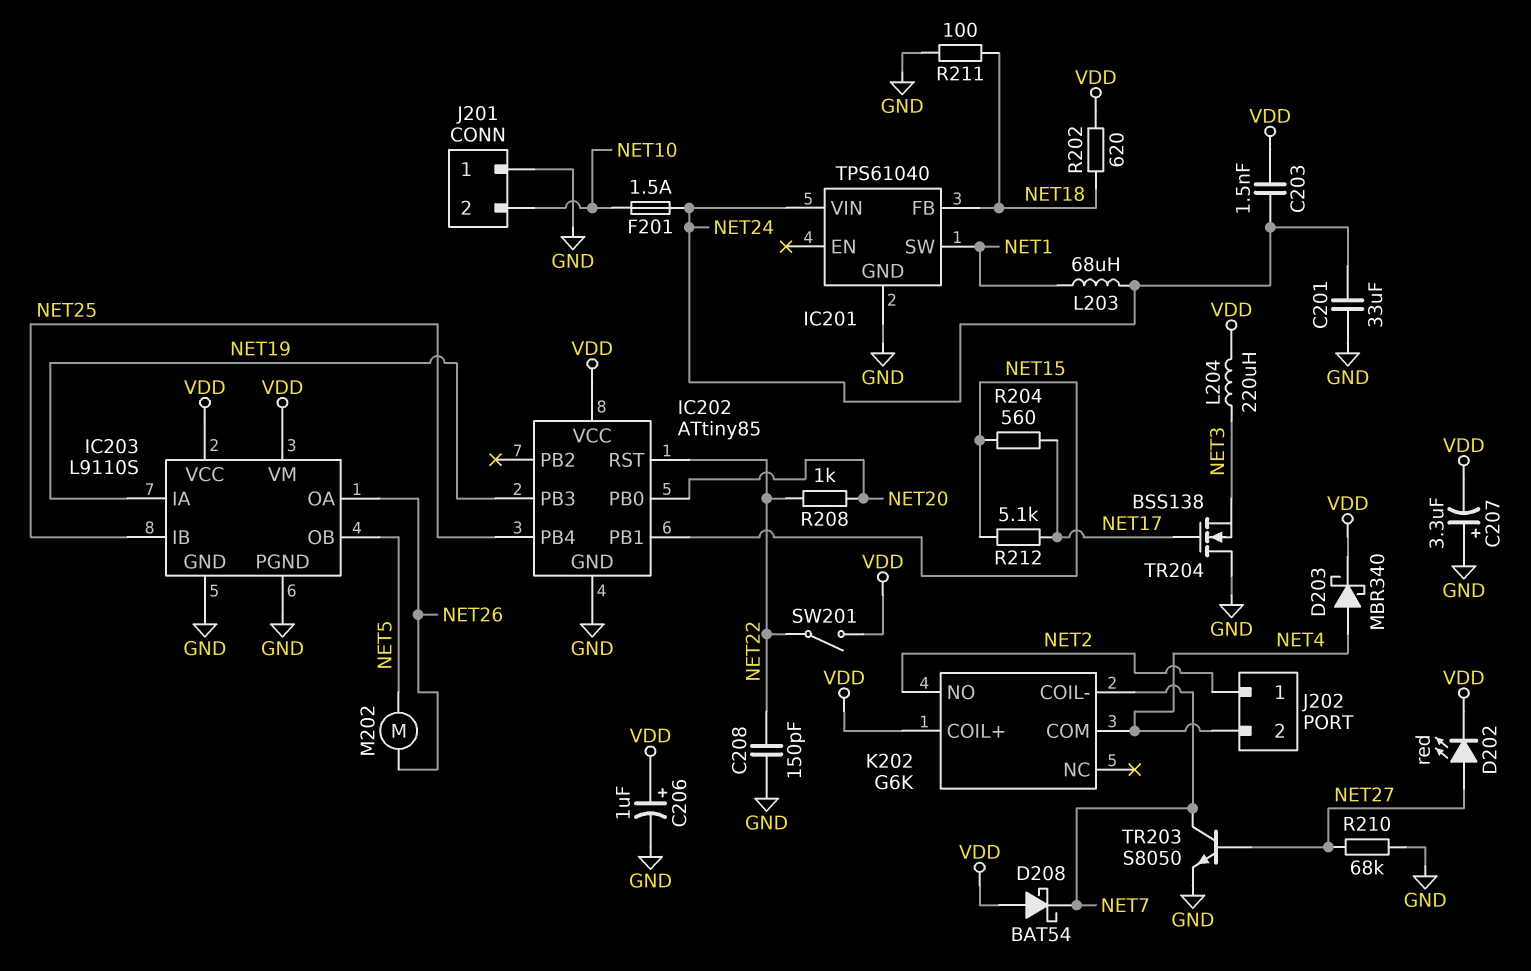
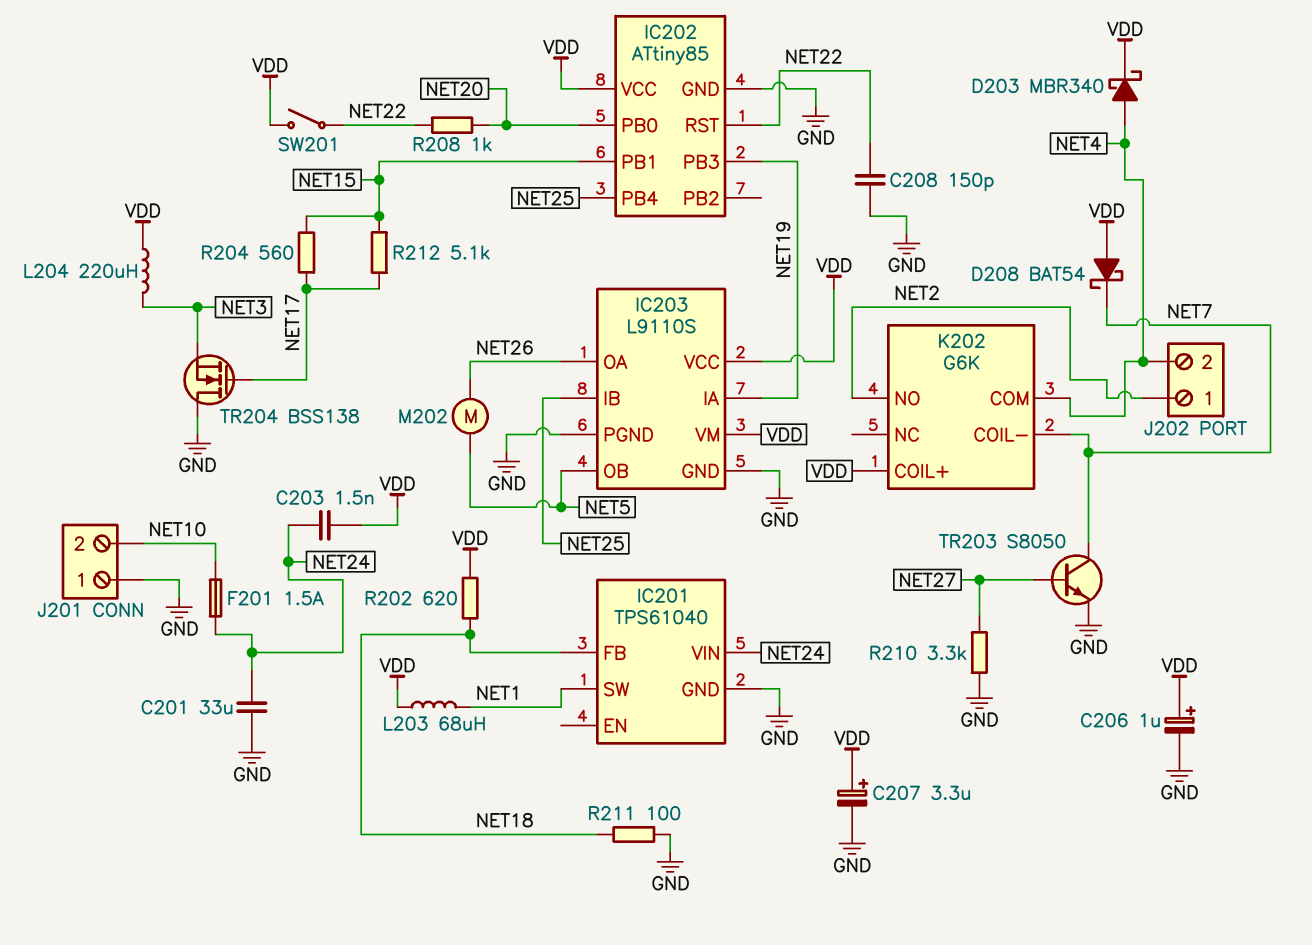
C207: 3.3uF (plus GND, minus VDD) -> 3.3uF (plus VDD, minus GND)
D202: LED red (A NET27, K VDD) -> none
L203: 68uH (NET1, NET24) -> 68uH (NET1, VDD)
R210: 68k (GND, NET27) -> 3.3k (GND, NET27)

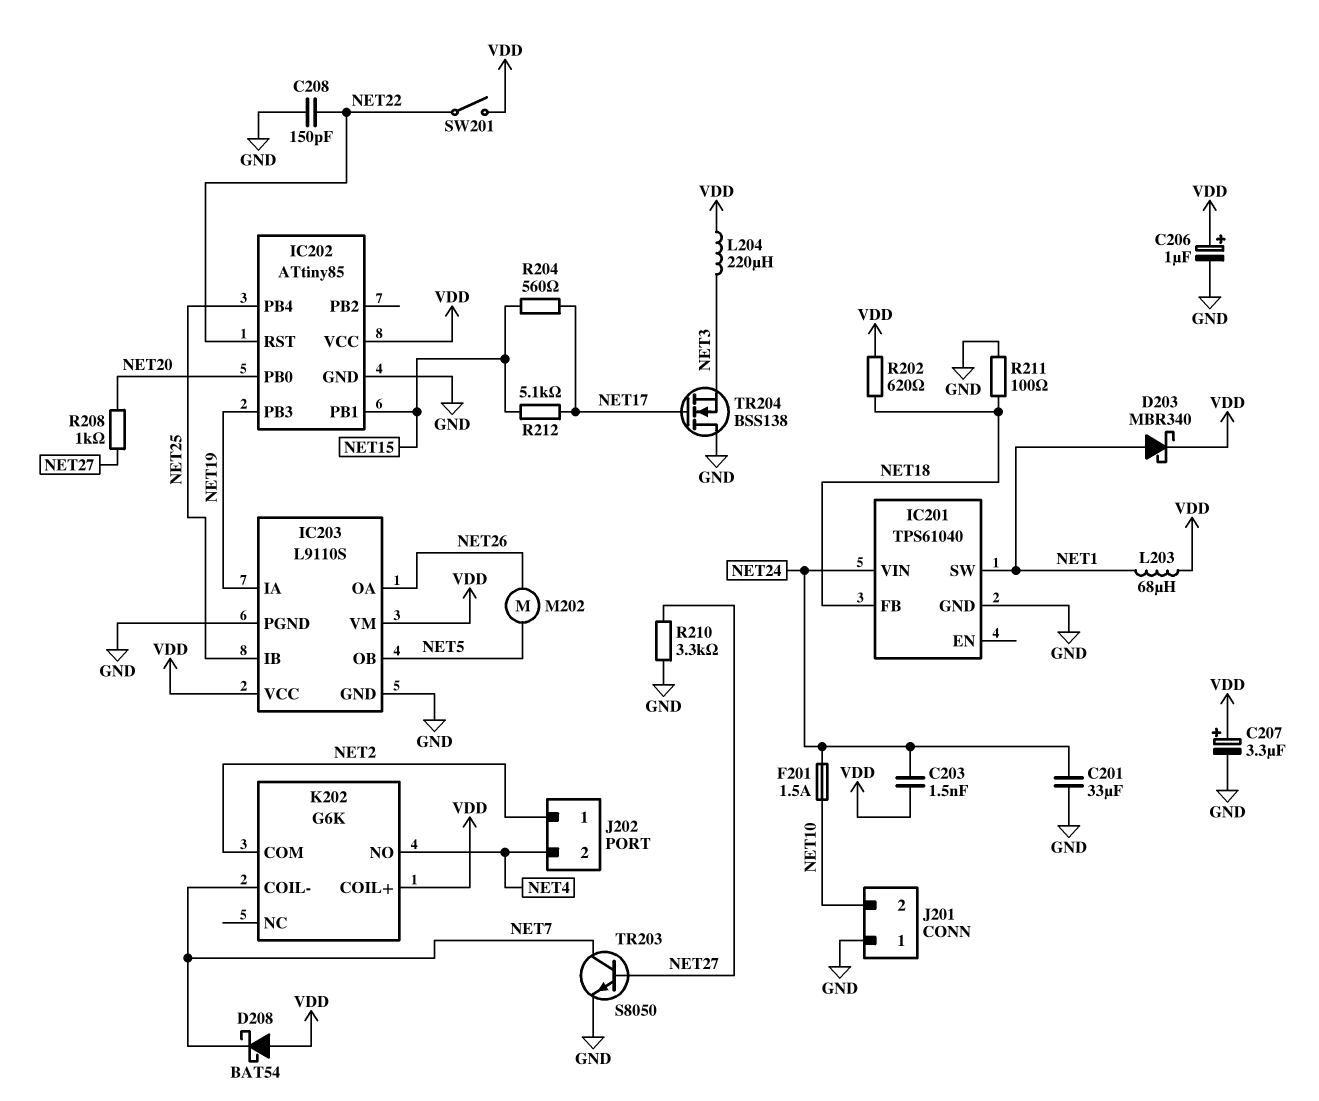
D203: schottky MBR340 (A NET4, K VDD) -> schottky MBR340 (A NET1, K VDD)
K202 pin COM: NET4 -> NET2
K202 pin NO: NET2 -> NET4
R208: 1k (NET20, NET22) -> 1k (NET20, NET27)

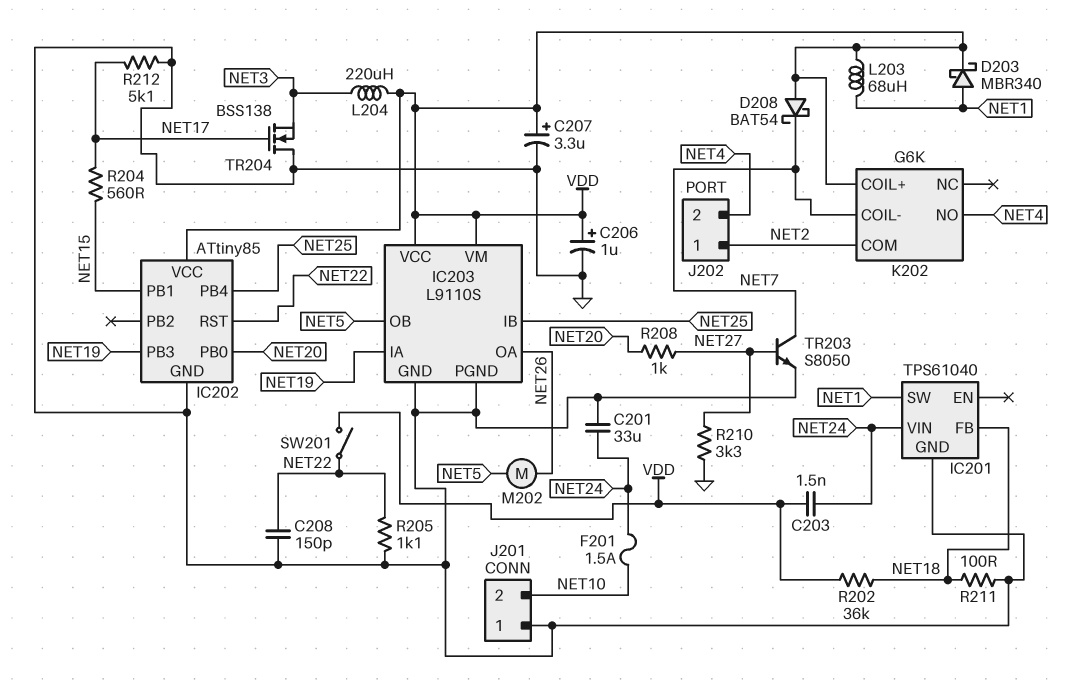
R202: 620 (NET18, VDD) -> 36k (NET18, VDD)
R205: none -> 1.1k (GND, NET22)
R212: 5.1k (NET15, NET17) -> 5.1k (GND, NET17)

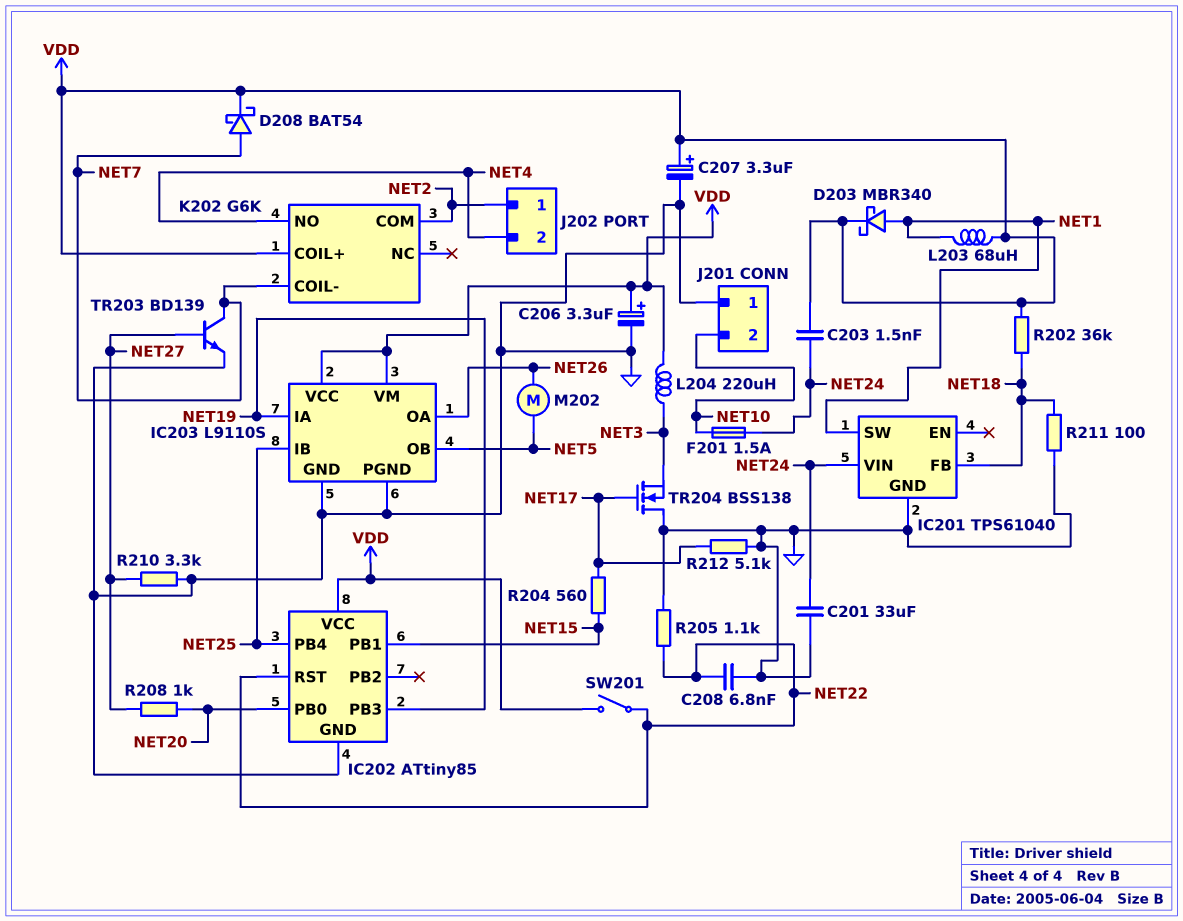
C206: 1uF (plus VDD, minus GND) -> 3.3uF (plus VDD, minus GND)
C208: 150pF (GND, NET22) -> 6.8nF (GND, NET22)
D208: schottky BAT54 (A VDD, K NET7) -> schottky BAT54 (A NET7, K VDD)
TR203: NPN S8050 (B NET27, C NET7, E GND) -> NPN BD139 (B NET27, C NET7, E GND)

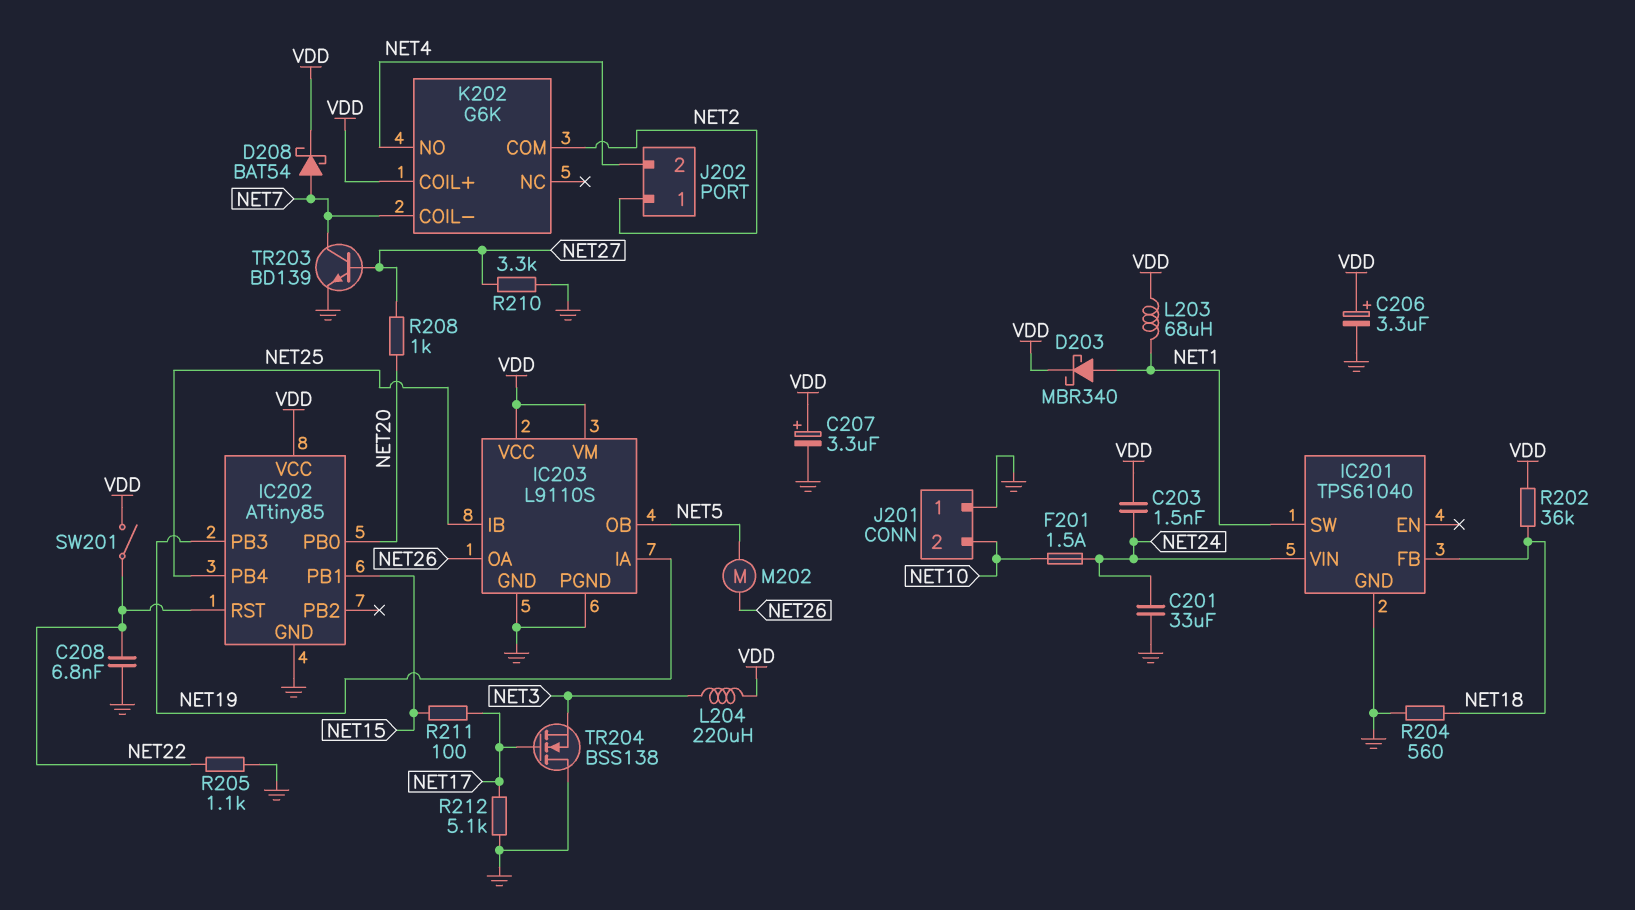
R204: 560 (NET15, NET17) -> 560 (GND, NET18)
R211: 100 (GND, NET18) -> 100 (NET15, NET17)

